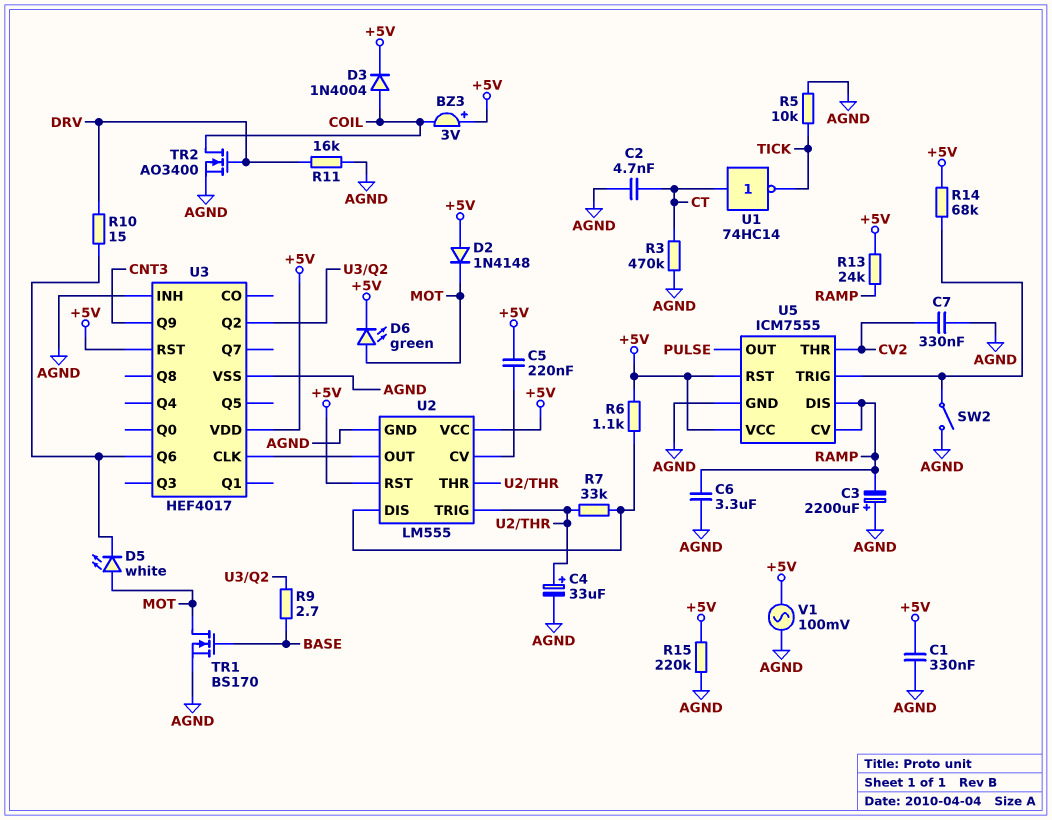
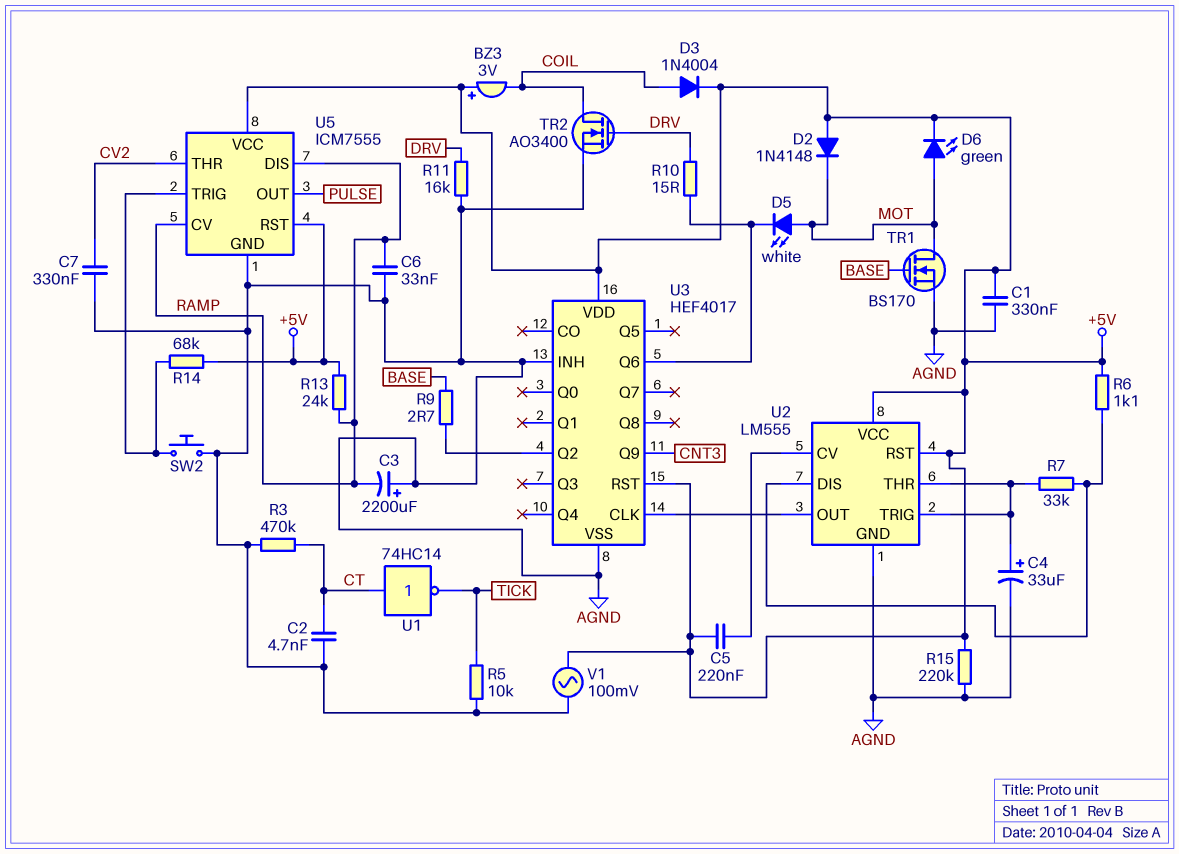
C6: 3.3uF (AGND, RAMP) -> 33nF (AGND, RAMP)
SW2: switch (AGND, U5/TRIG) -> button (AGND, U5/TRIG)

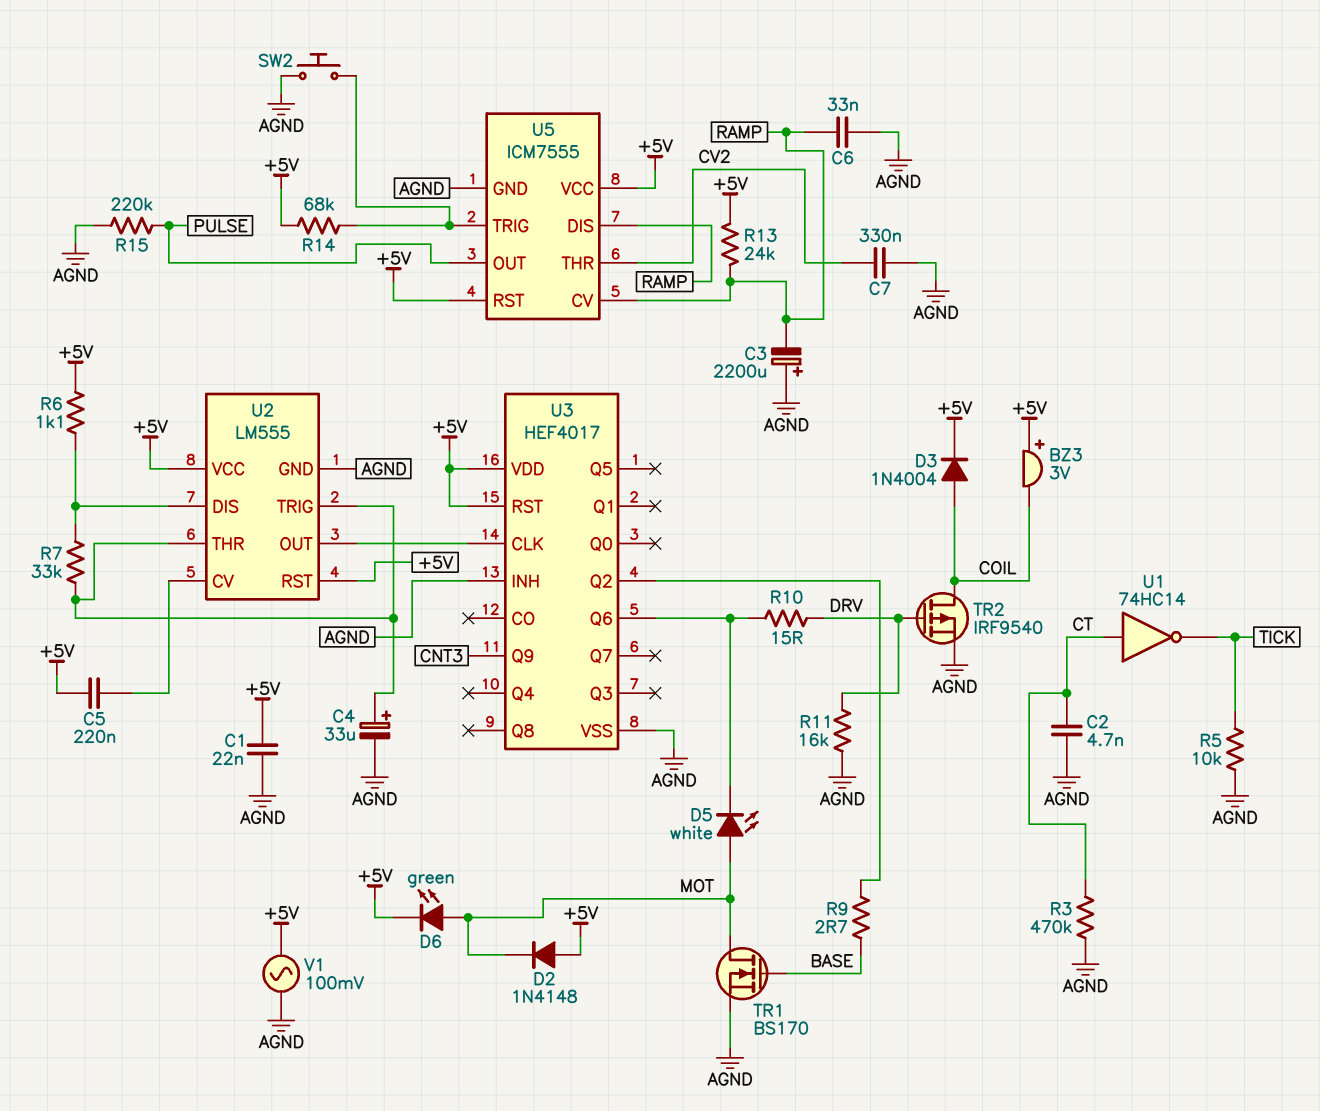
C1: 330nF (+5V, AGND) -> 22nF (+5V, AGND)
R15: 220k (+5V, AGND) -> 220k (AGND, PULSE)
TR2: NMOS AO3400 (G DRV, D COIL, S AGND) -> PMOS IRF9540 (G DRV, D COIL, S AGND)

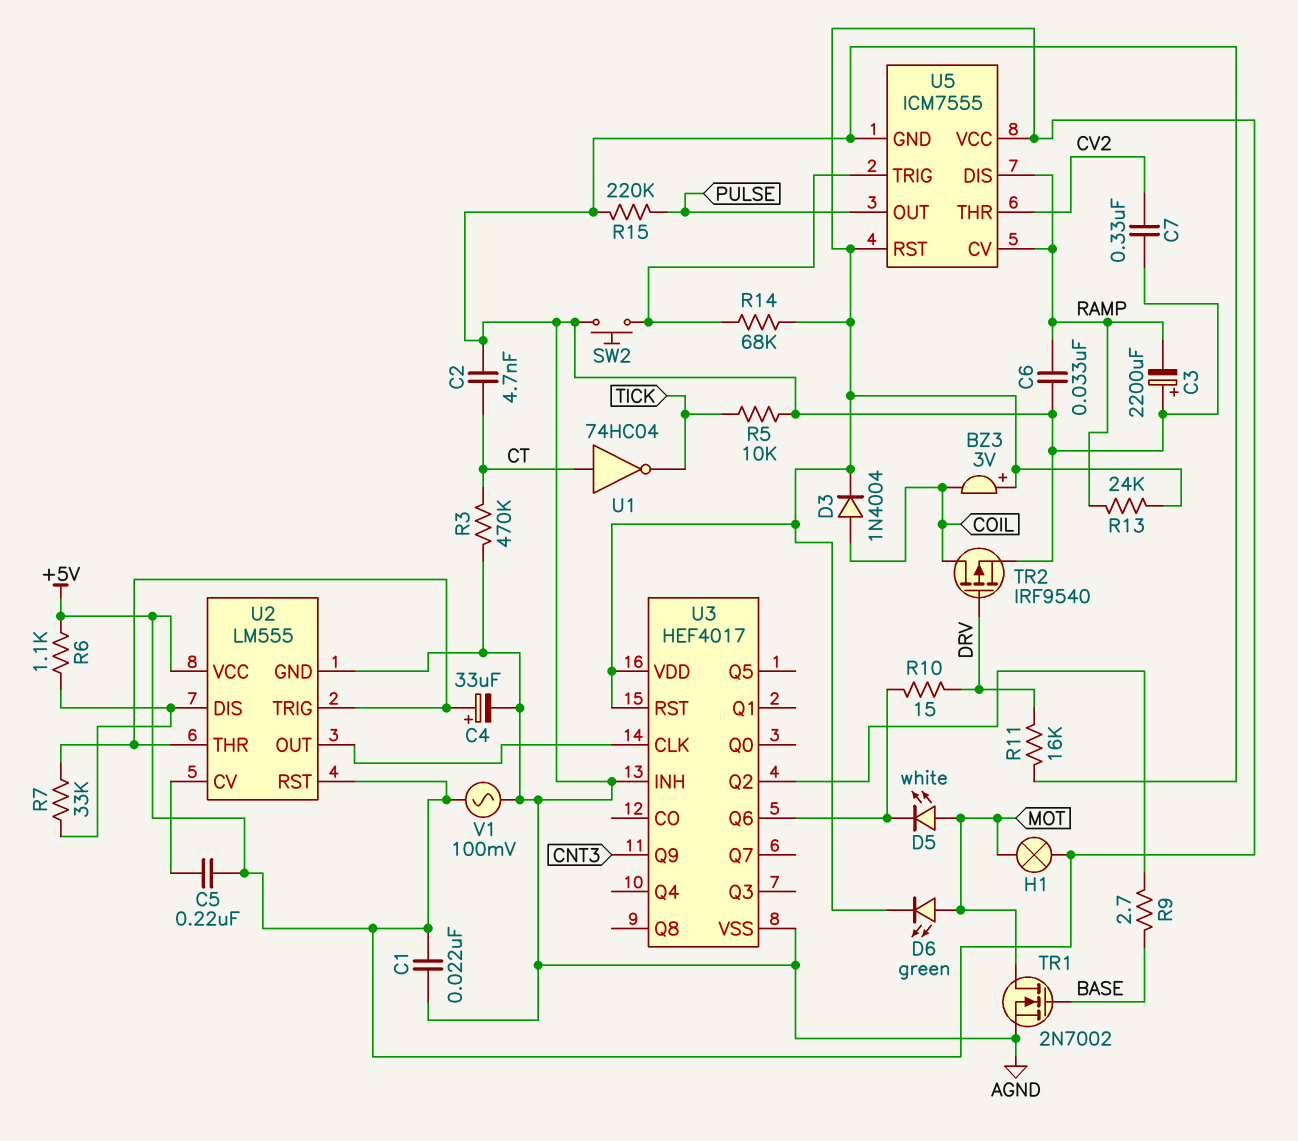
D2: diode 1N4148 (A +5V, K MOT) -> none
H1: none -> lamp (+5V, MOT)
TR1: NMOS BS170 (G BASE, D MOT, S AGND) -> NMOS 2N7002 (G BASE, D MOT, S AGND)
U1: NOT 74HC14 (in CT, out TICK) -> NOT 74HC04 (in CT, out TICK)

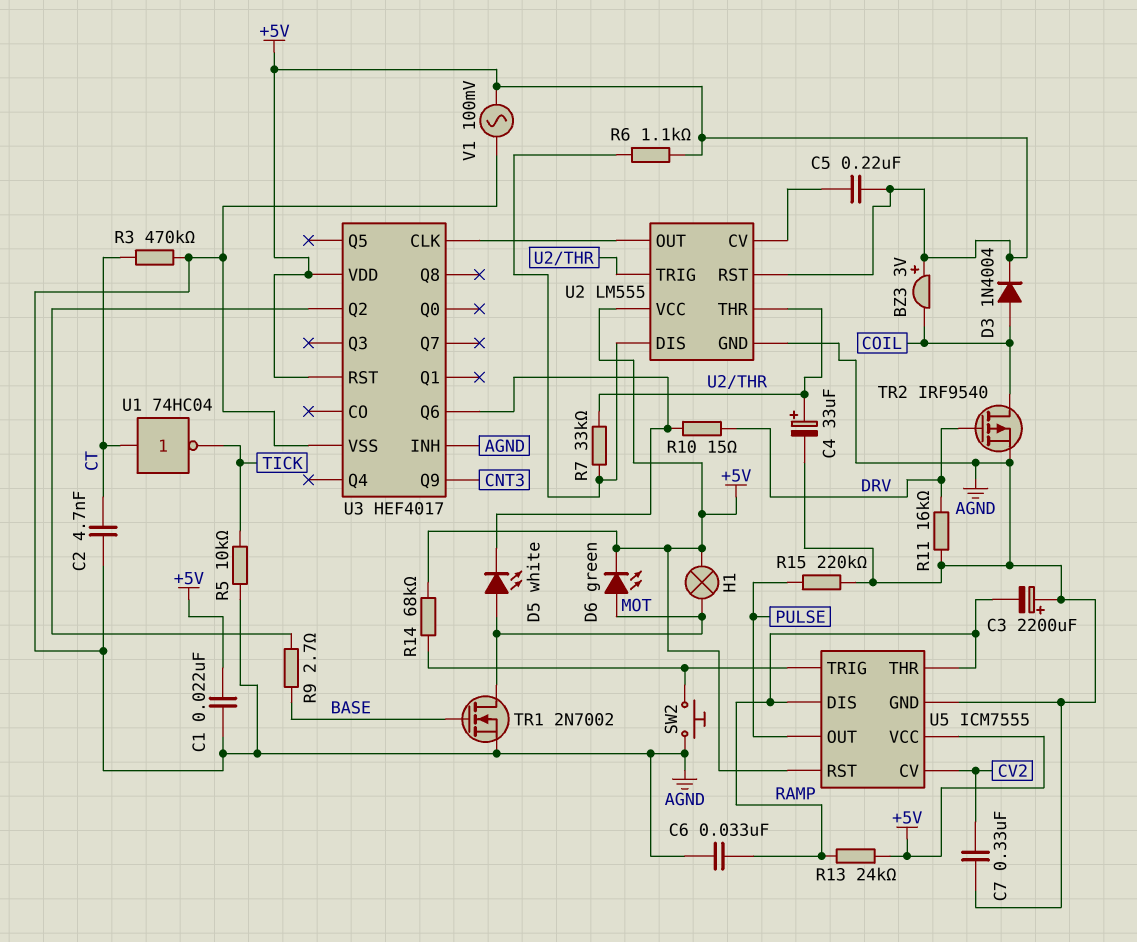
U5 pin CV: RAMP -> CV2
U5 pin THR: CV2 -> RAMP

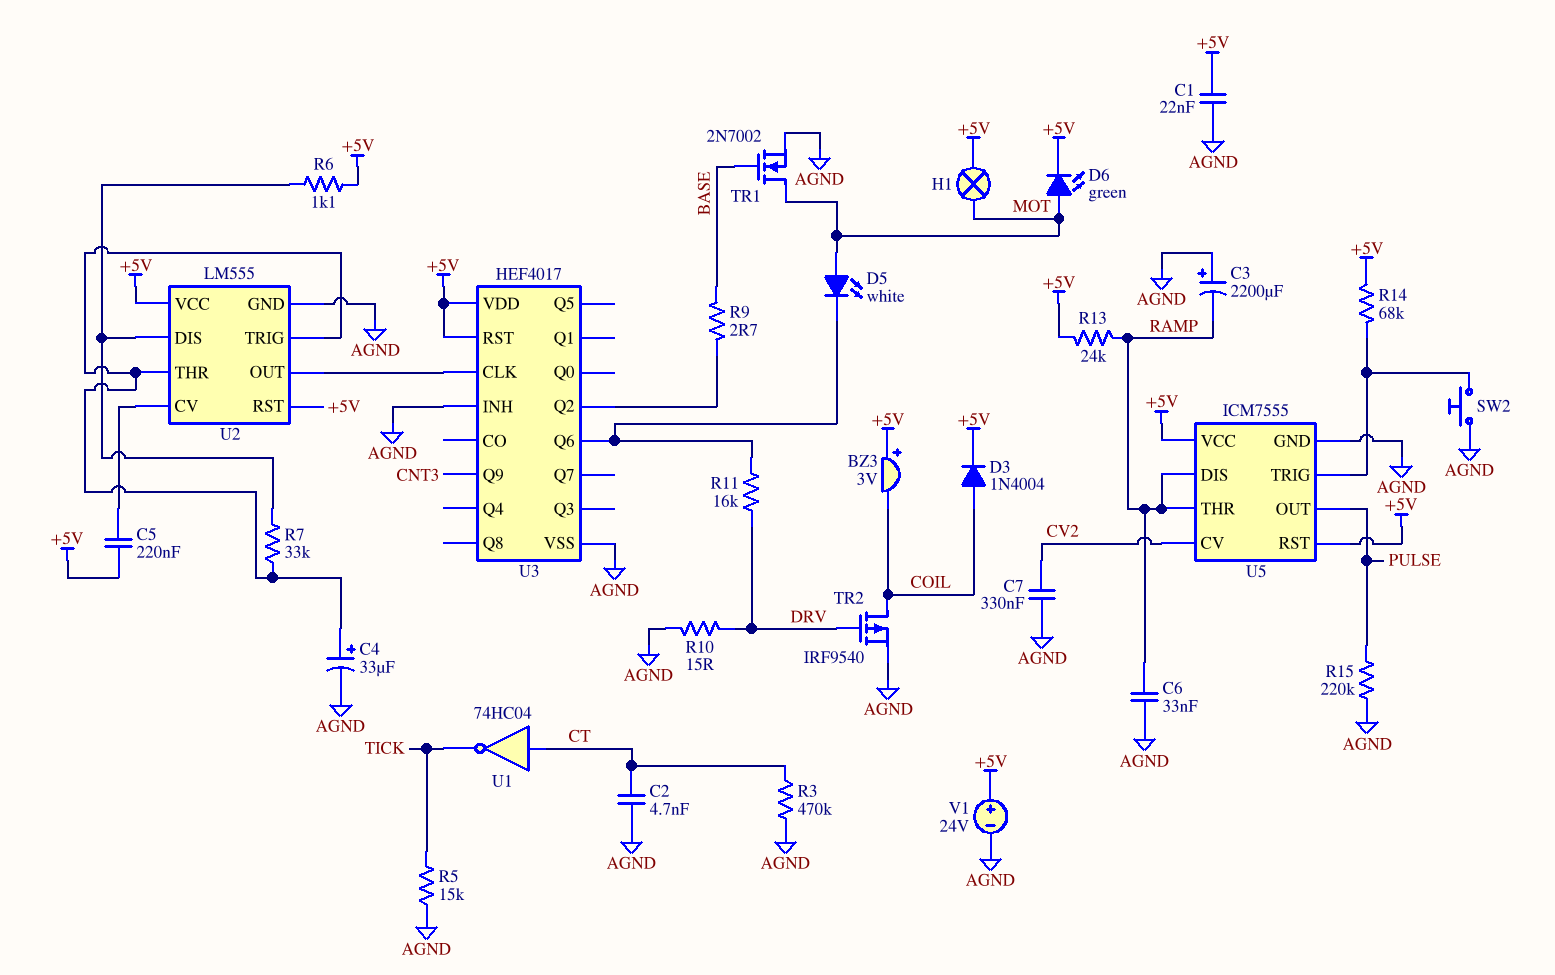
R5: 10k (AGND, TICK) -> 15k (AGND, TICK)
R10: 15 (DRV, U3/Q6) -> 15 (AGND, DRV)
R11: 16k (AGND, DRV) -> 16k (DRV, U3/Q6)
V1: AC 100mV (+5V, AGND) -> 24V (plus +5V, minus AGND)

